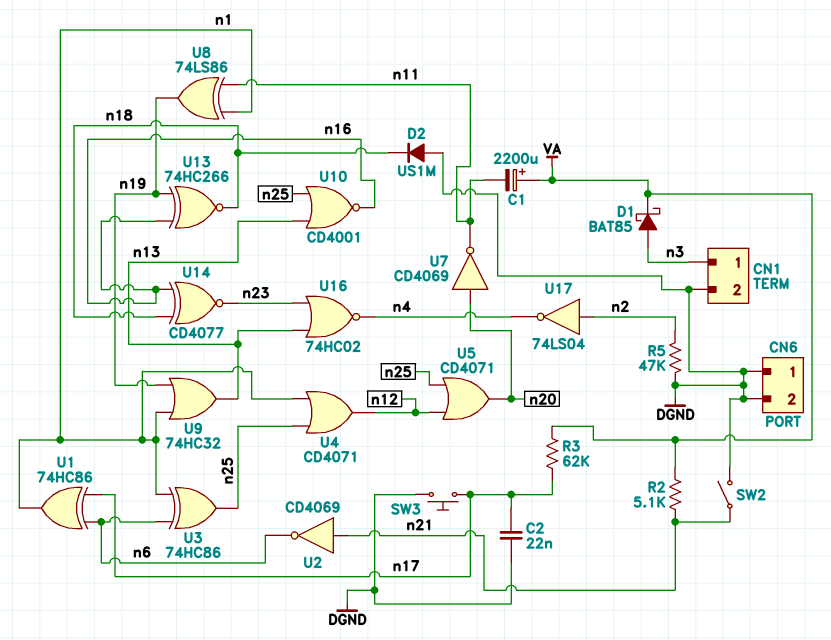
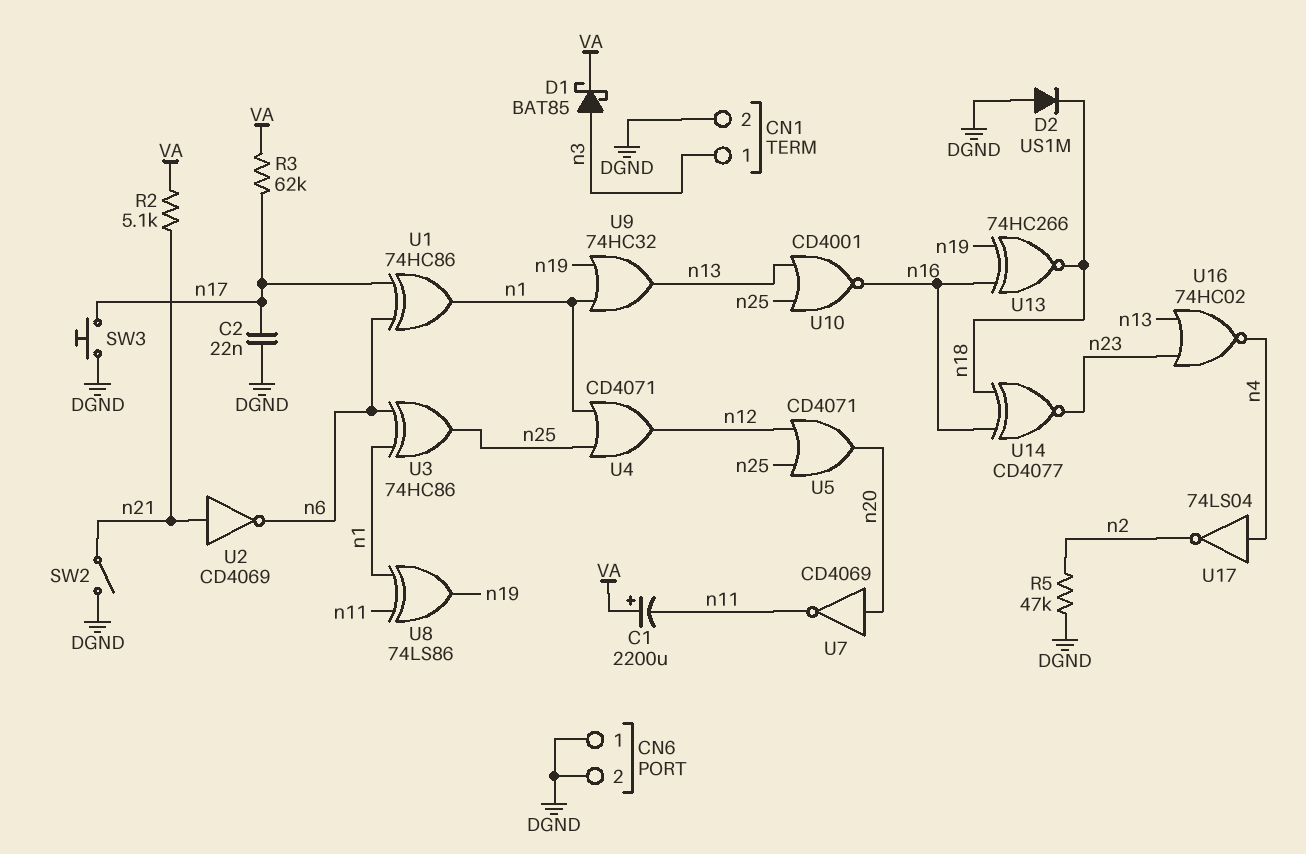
U17: NOT 74LS04 (in n2, out n4) -> NOT 74LS04 (in n4, out n2)

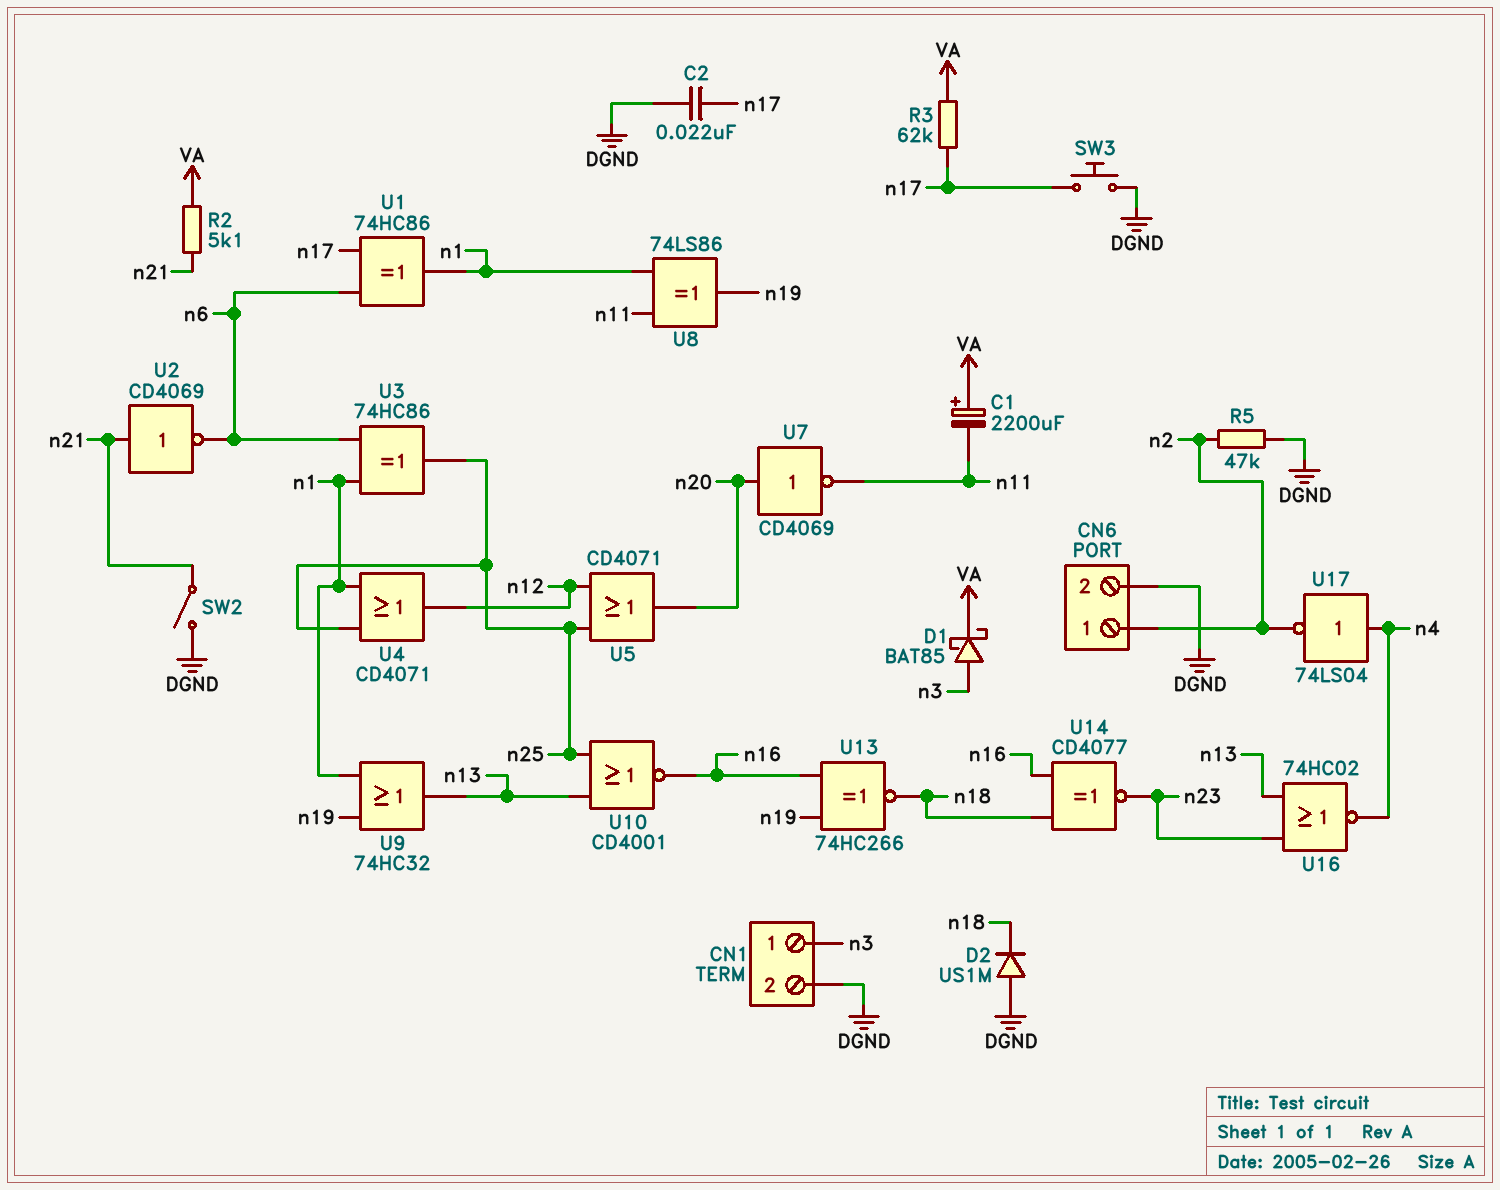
CN6 pin 1: DGND -> n2

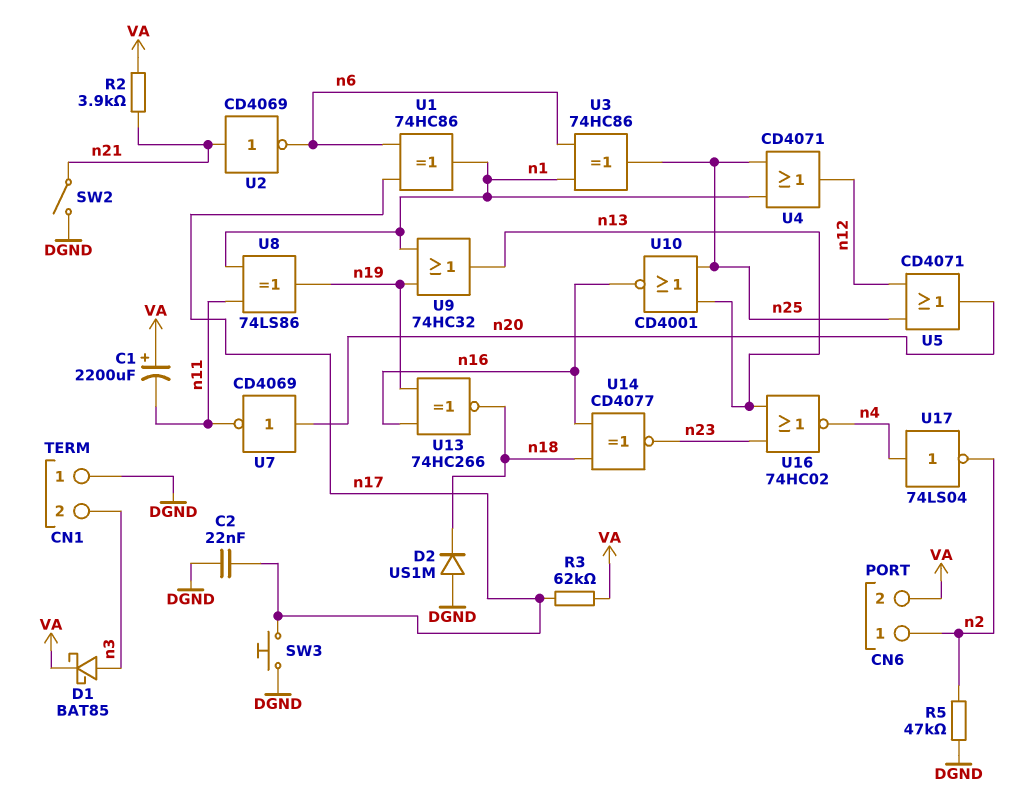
CN1 pin 1: n3 -> DGND
CN1 pin 2: DGND -> n3
CN6 pin 2: DGND -> VA
R2: 5.1k (VA, n21) -> 3.9k (VA, n21)

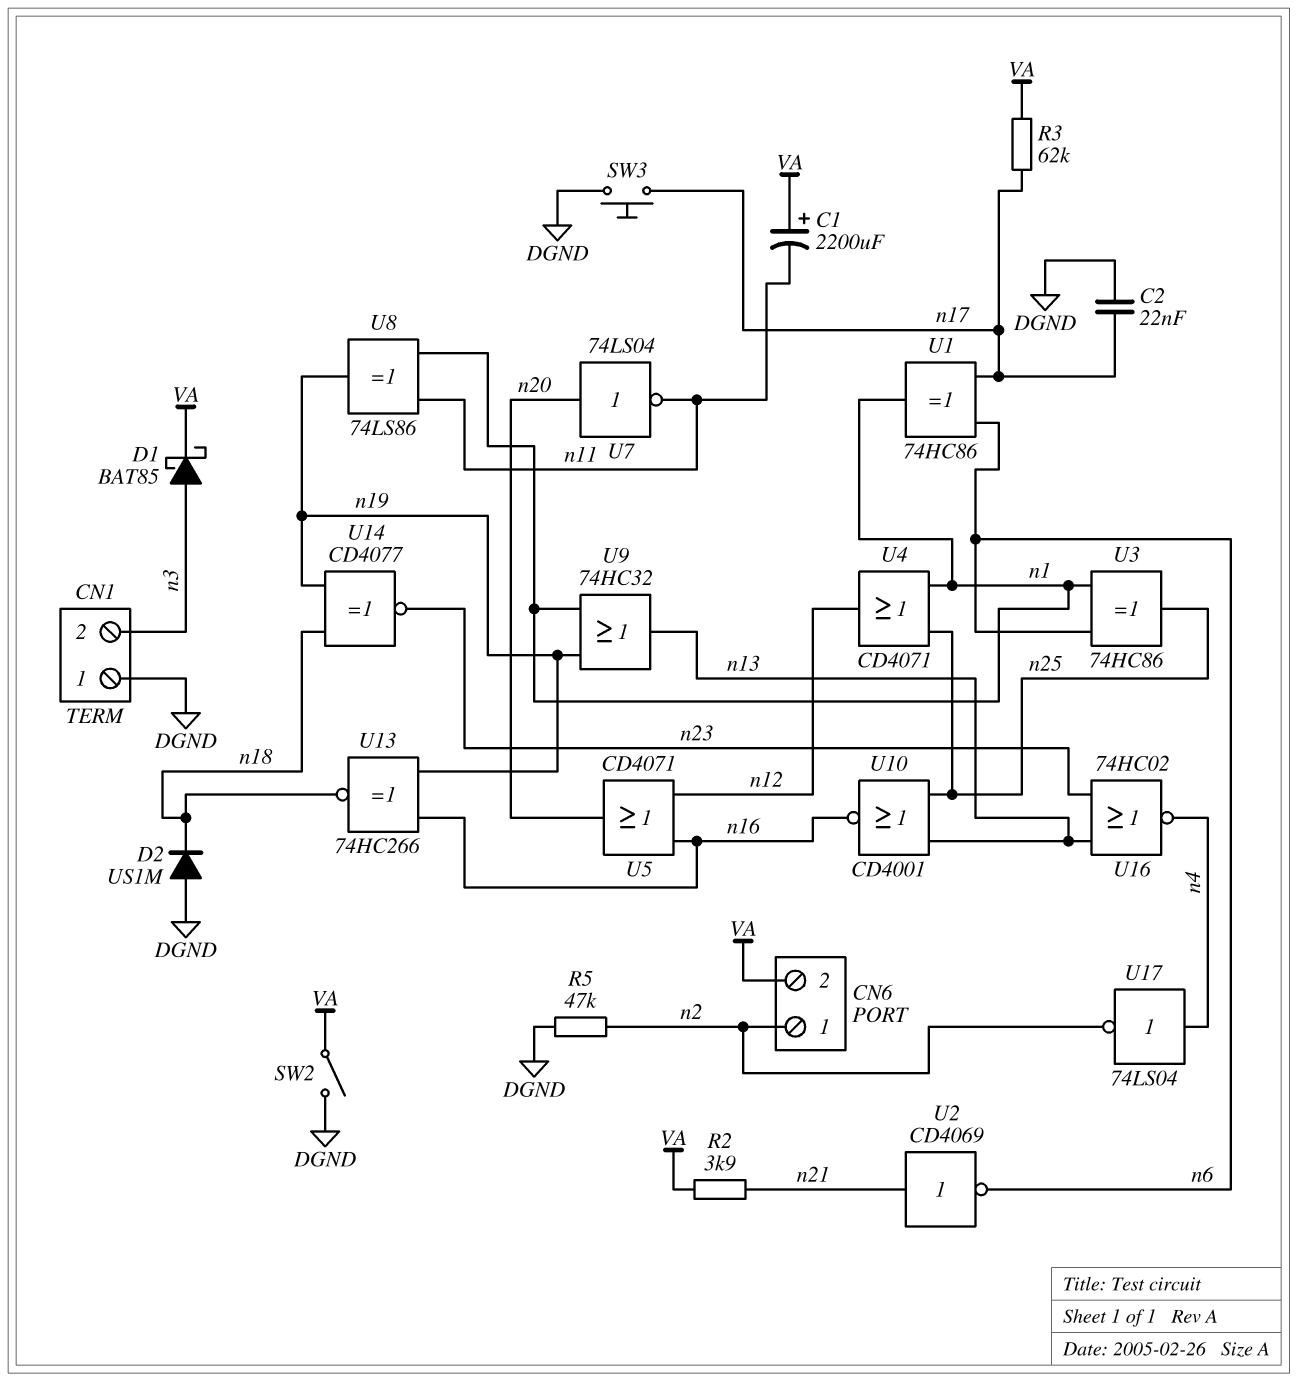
SW2: switch (DGND, n21) -> switch (DGND, VA)
U5: OR CD4071 (in n12, in n25, out n20) -> OR CD4071 (in n12, in n16, out n20)
U7: NOT CD4069 (in n20, out n11) -> NOT 74LS04 (in n20, out n11)
U14: XNOR CD4077 (in n16, in n18, out n23) -> XNOR CD4077 (in n18, in n19, out n23)

